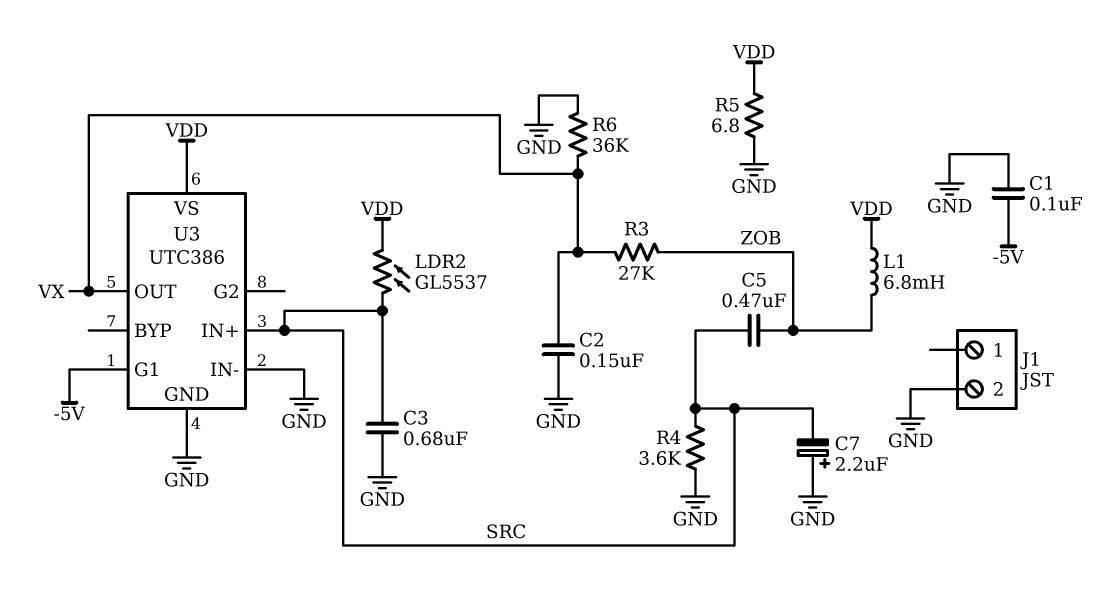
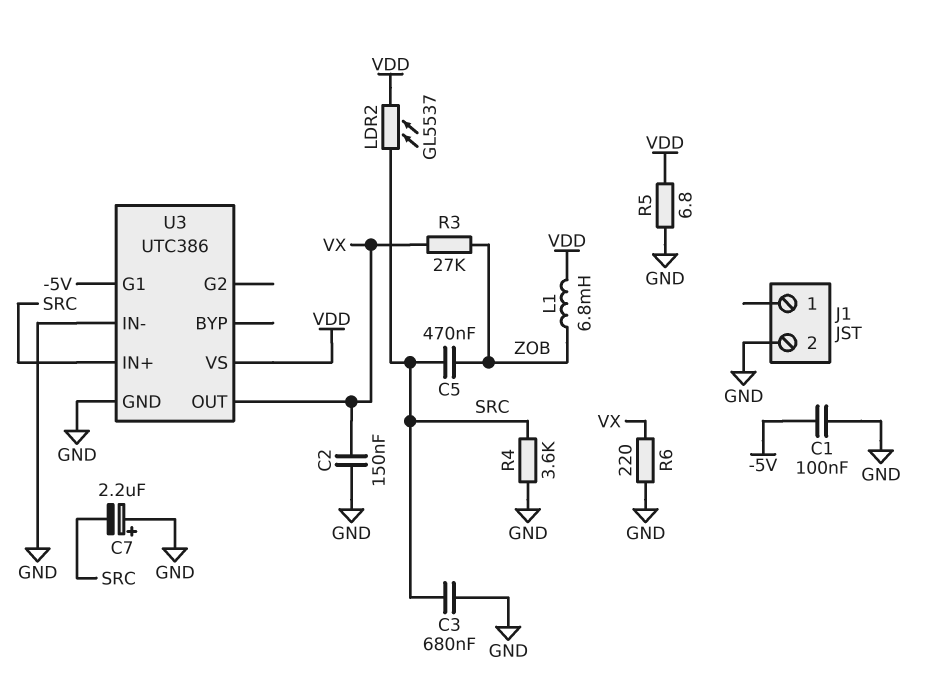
R6: 36k (GND, VX) -> 220 (GND, VX)

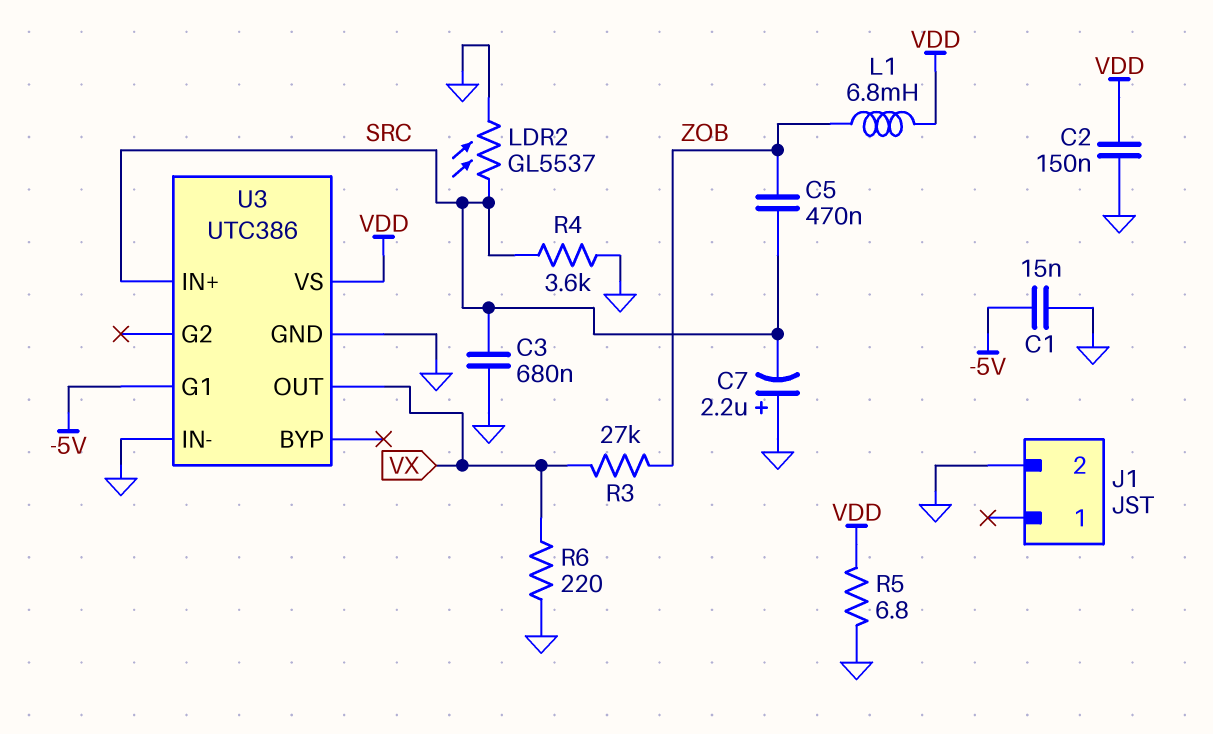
C1: 100nF (-5V, GND) -> 15nF (-5V, GND)
C2: 150nF (GND, VX) -> 150nF (GND, VDD)
LDR2: GL5537 (SRC, VDD) -> GL5537 (GND, SRC)

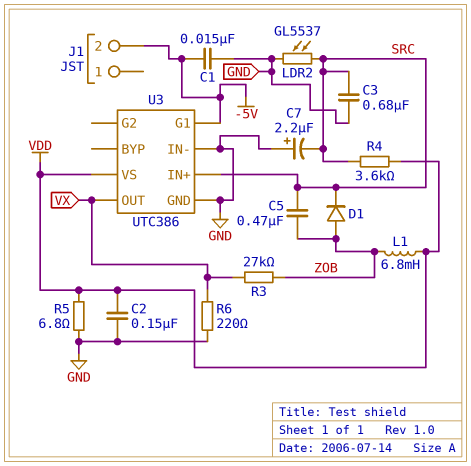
D1: none -> diode (A ZOB, K SRC)
J1 pin 2: GND -> -5V
R4: 3.6k (GND, SRC) -> 3.6k (SRC, VDD)

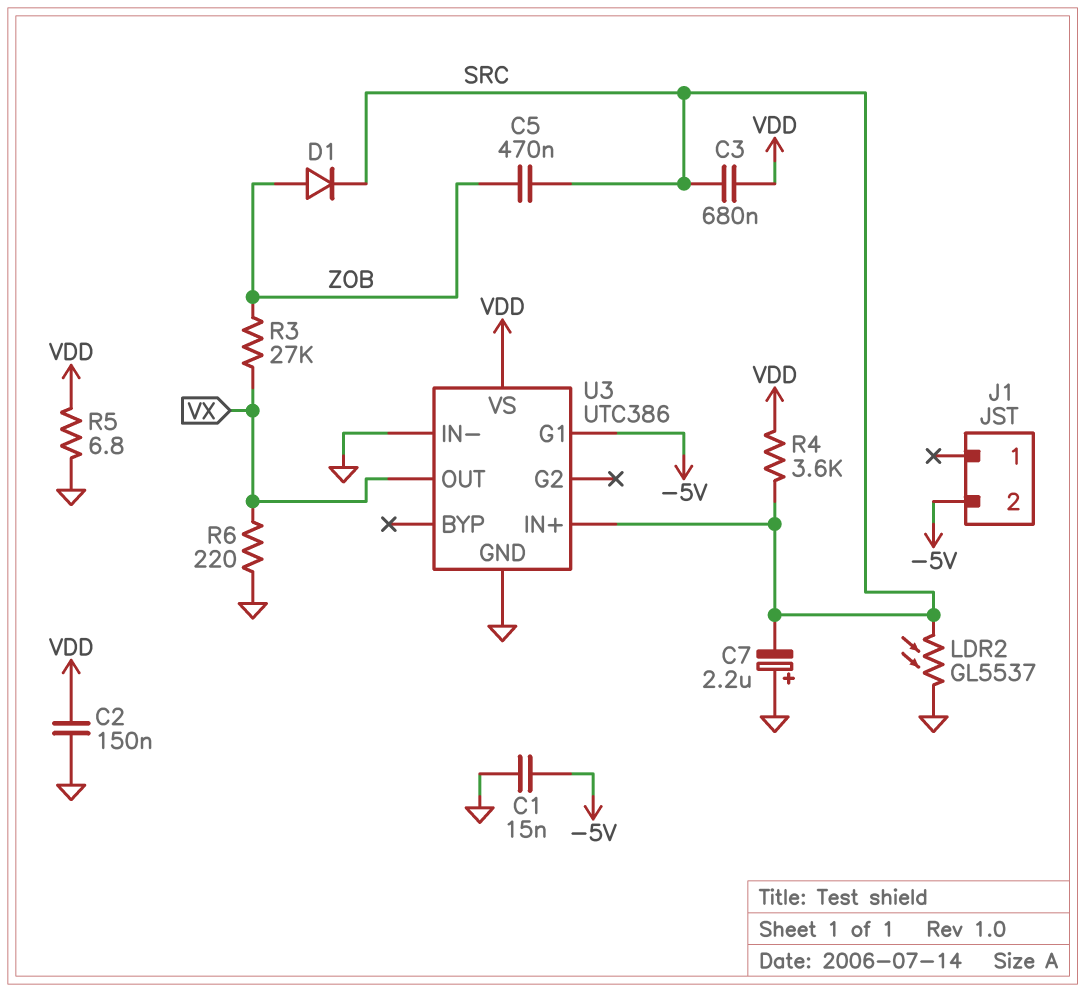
C3: 680nF (GND, SRC) -> 680nF (SRC, VDD)
L1: 6.8mH (VDD, ZOB) -> none

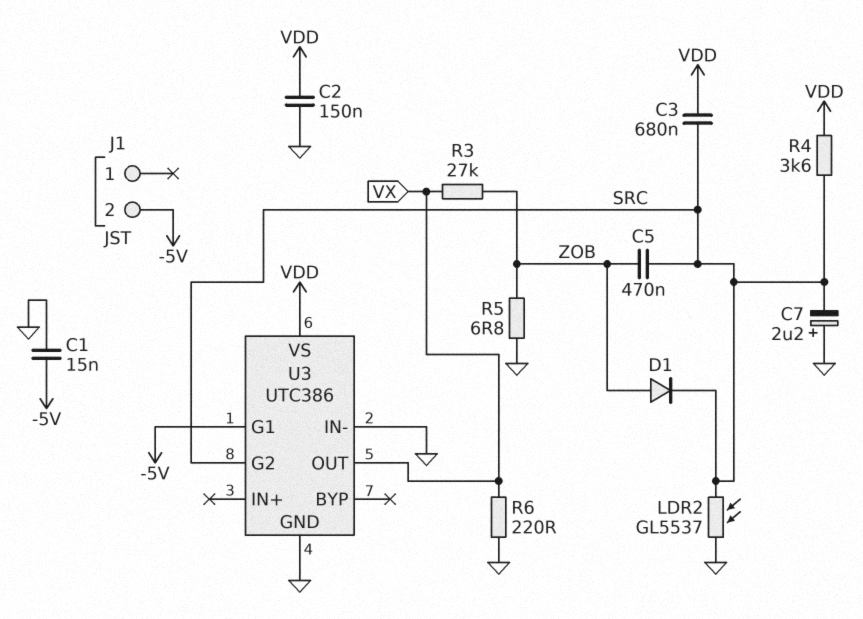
R5: 6.8 (GND, VDD) -> 6.8 (GND, ZOB)
U3 pin G2: none -> SRC
U3 pin IN+: SRC -> none

